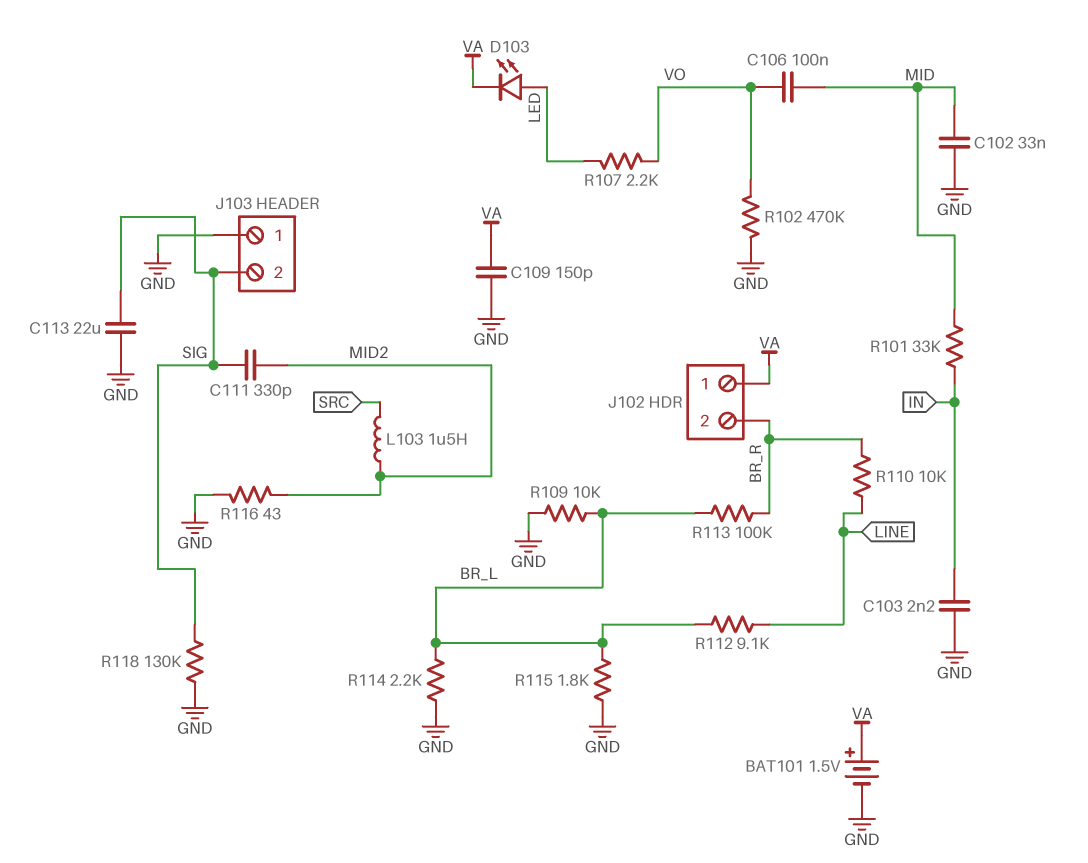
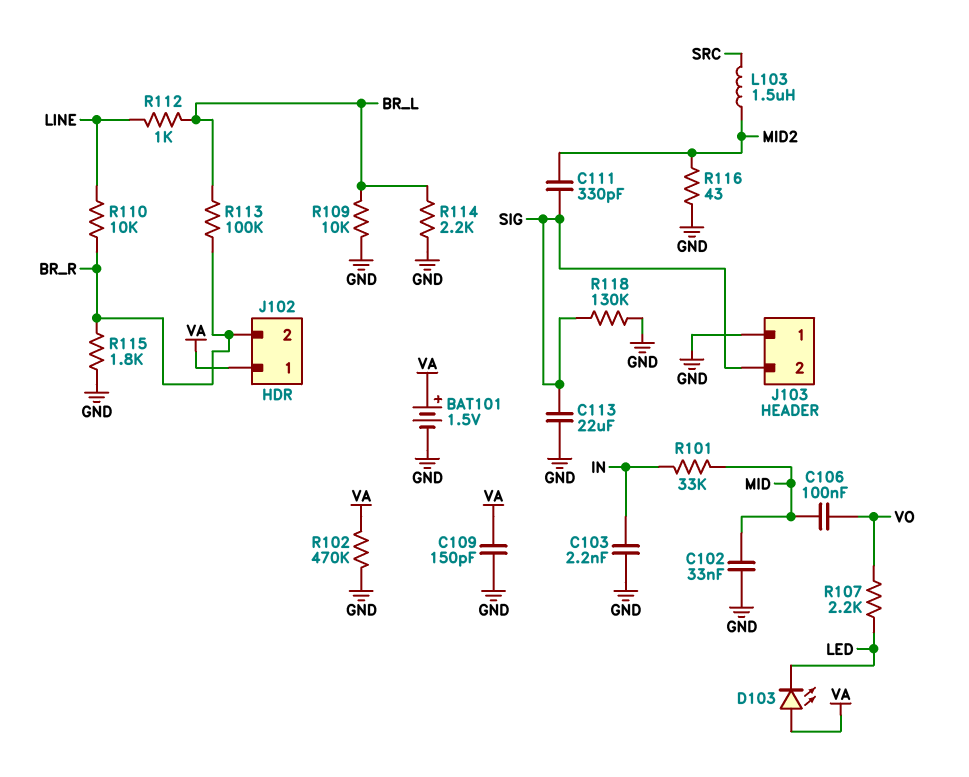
D103: LED (A LED, K VA) -> LED (A VA, K LED)
R102: 470k (GND, VO) -> 470k (GND, VA)
R112: 9.1k (BR_L, LINE) -> 1k (BR_L, LINE)
R115: 1.8k (BR_L, GND) -> 1.8k (BR_R, GND)

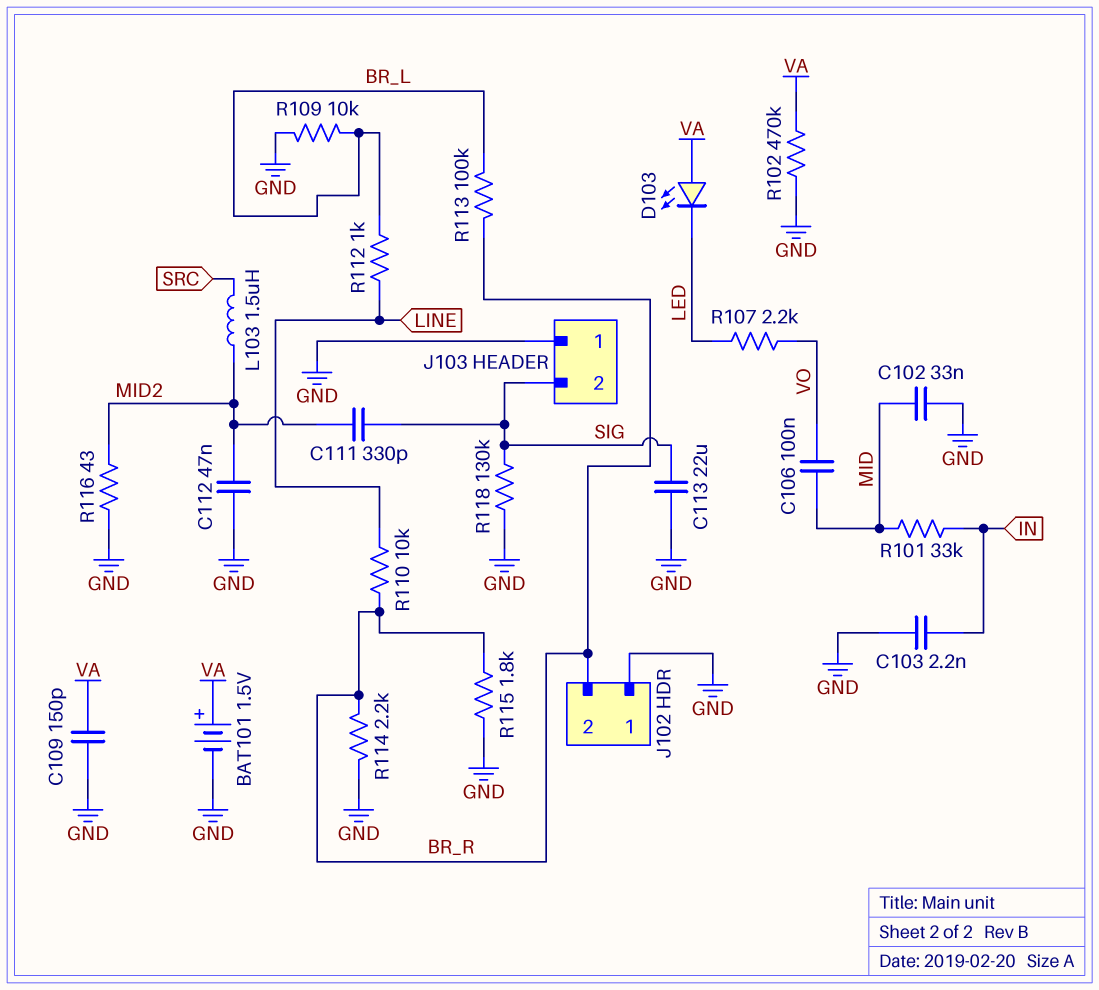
C112: none -> 47nF (GND, MID2)
J102 pin 1: VA -> GND
R114: 2.2k (BR_L, GND) -> 2.2k (BR_R, GND)

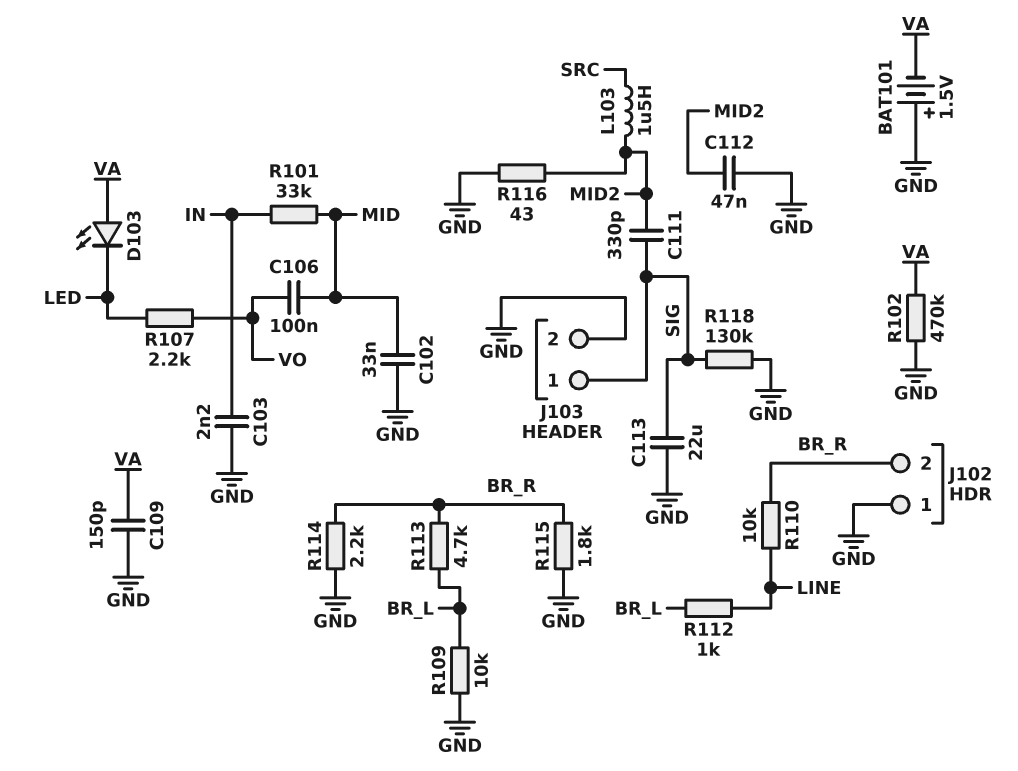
BAT101: 1.5V (plus VA, minus GND) -> 1.5V (plus GND, minus VA)
J103 pin 1: GND -> SIG
J103 pin 2: SIG -> GND
R113: 100k (BR_L, BR_R) -> 4.7k (BR_L, BR_R)

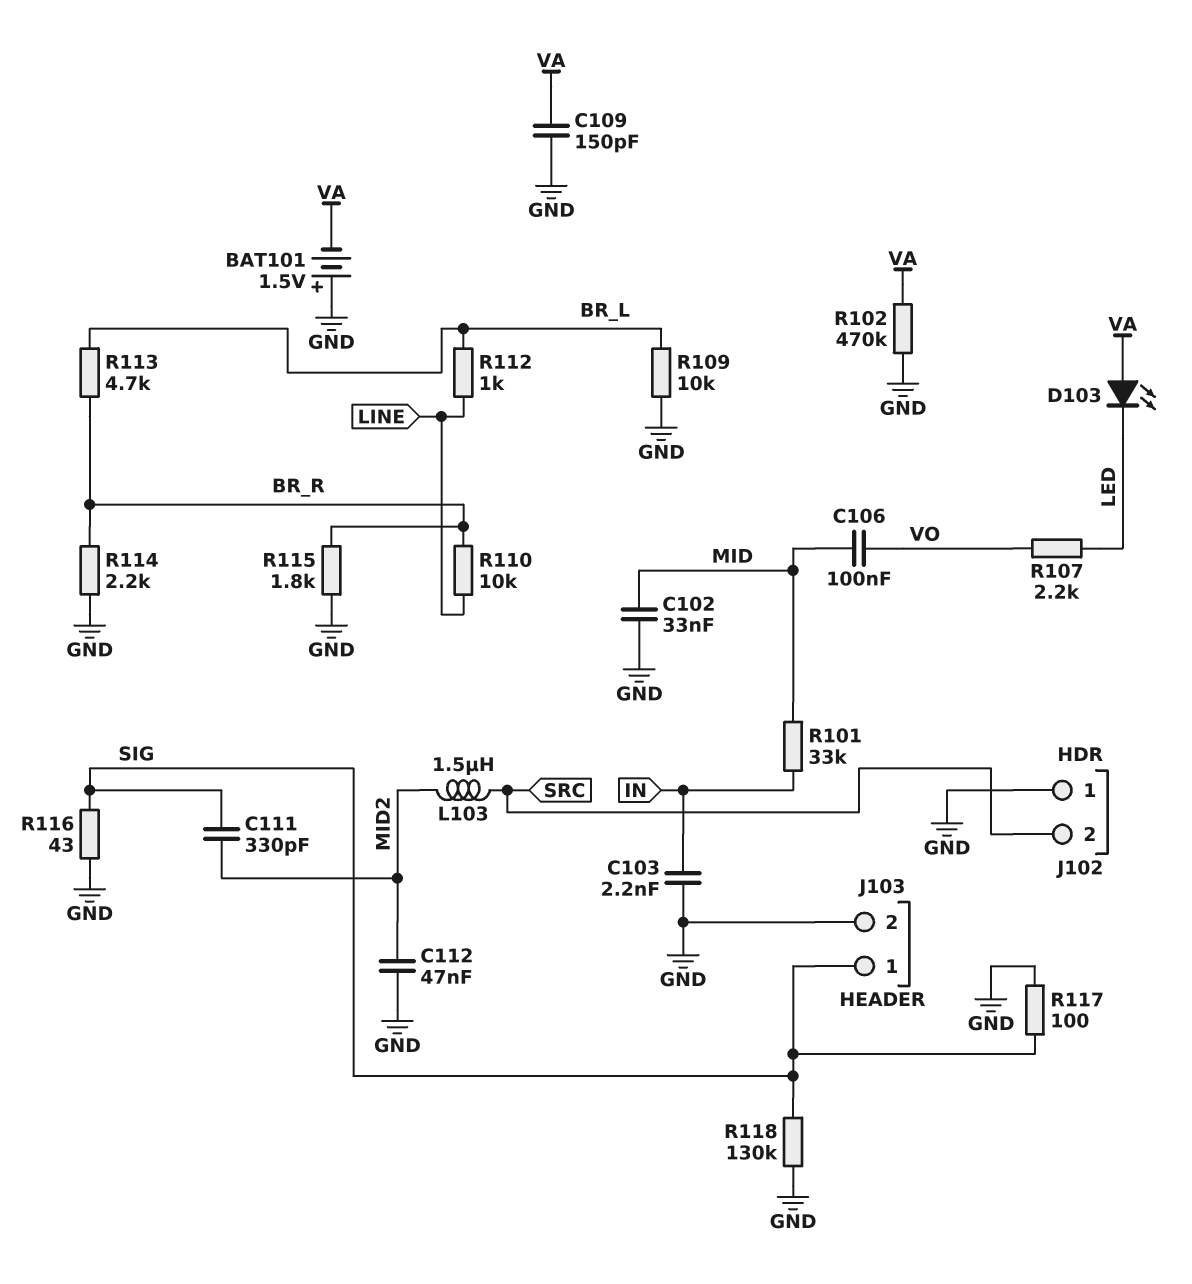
C113: 22uF (GND, SIG) -> none
J102 pin 2: BR_R -> SRC
R116: 43 (GND, MID2) -> 43 (GND, SIG)
R117: none -> 100 (GND, SIG)

